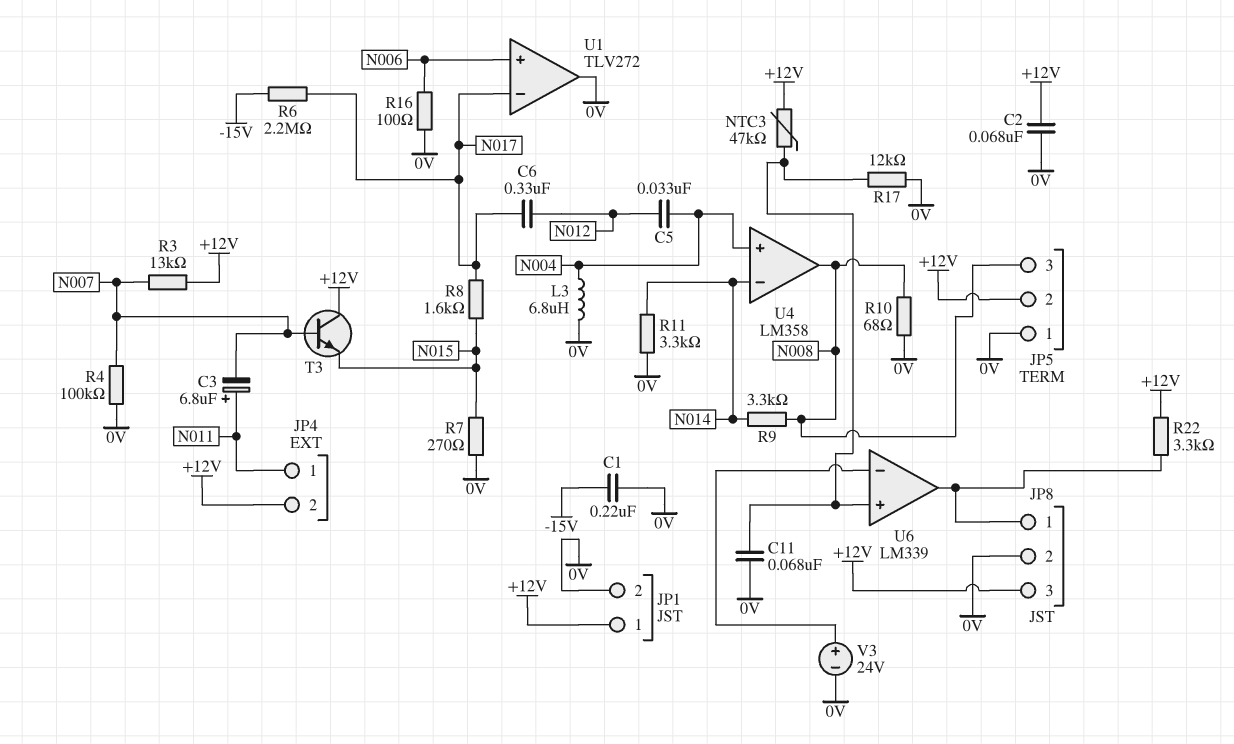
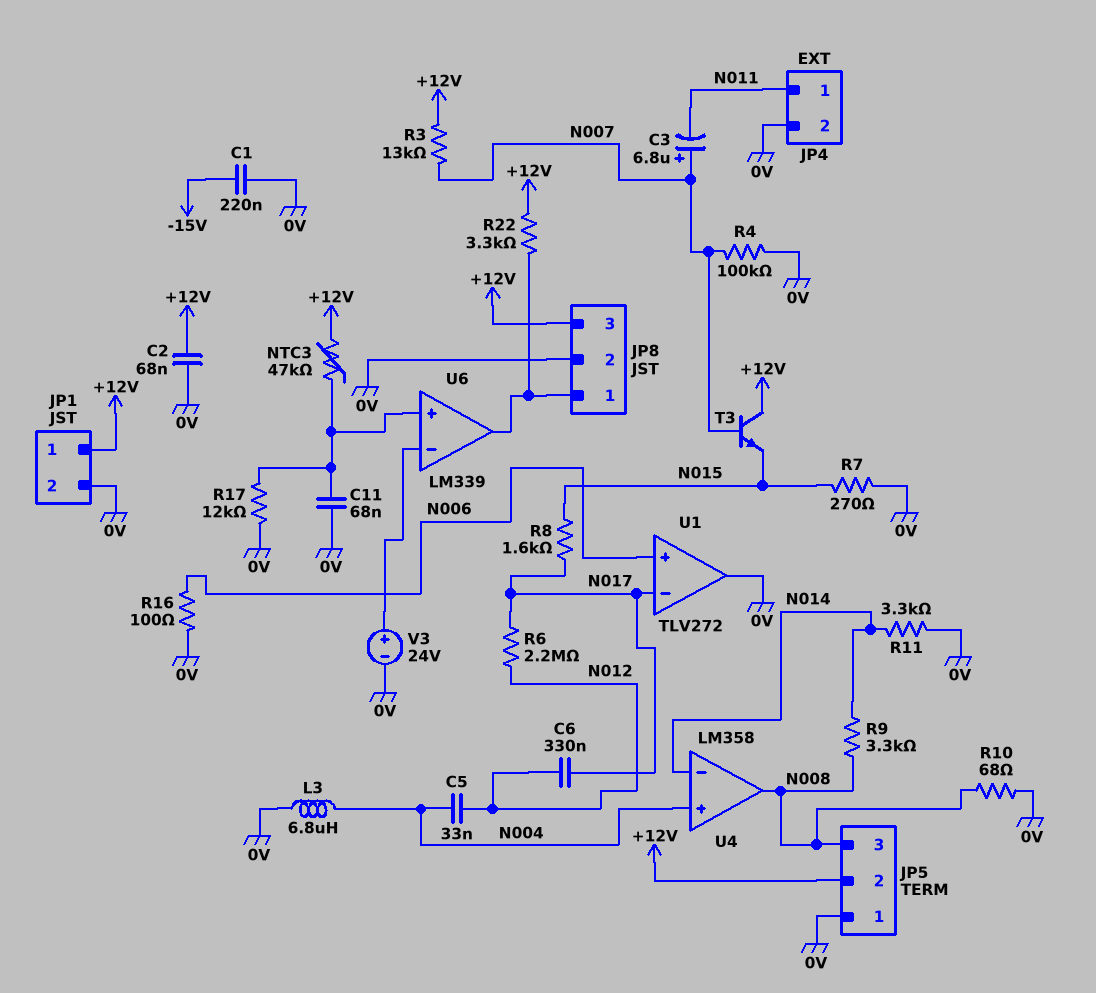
C3: 6.8uF (plus N011, minus N007) -> 6.8uF (plus N007, minus N011)
JP4 pin 2: +12V -> 0V
R6: 2.2M (-15V, N017) -> 2.2M (N012, N017)

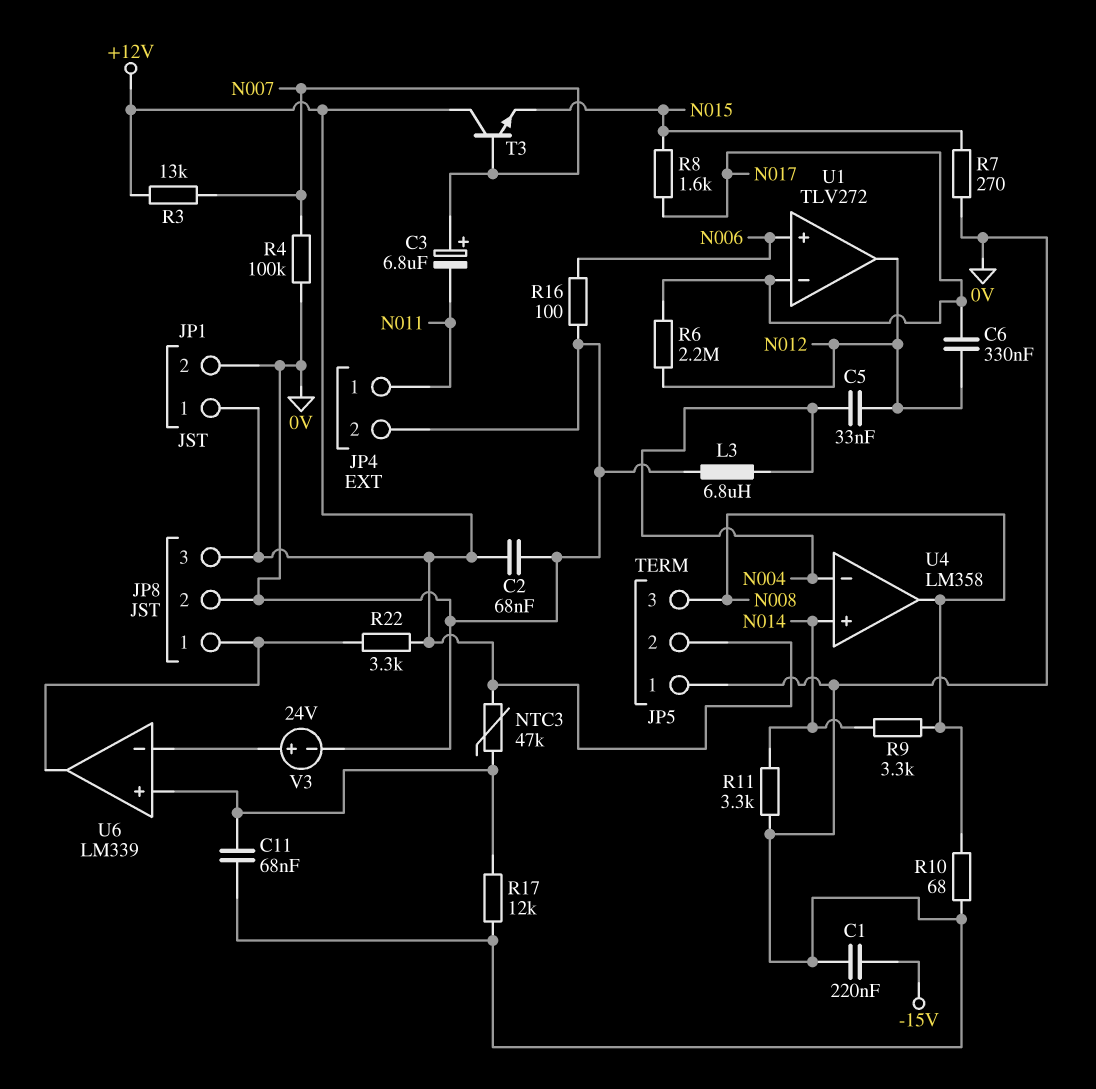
U1 pin out: 0V -> N012
U4 pin in+: N004 -> N014
U4 pin in-: N014 -> N004

